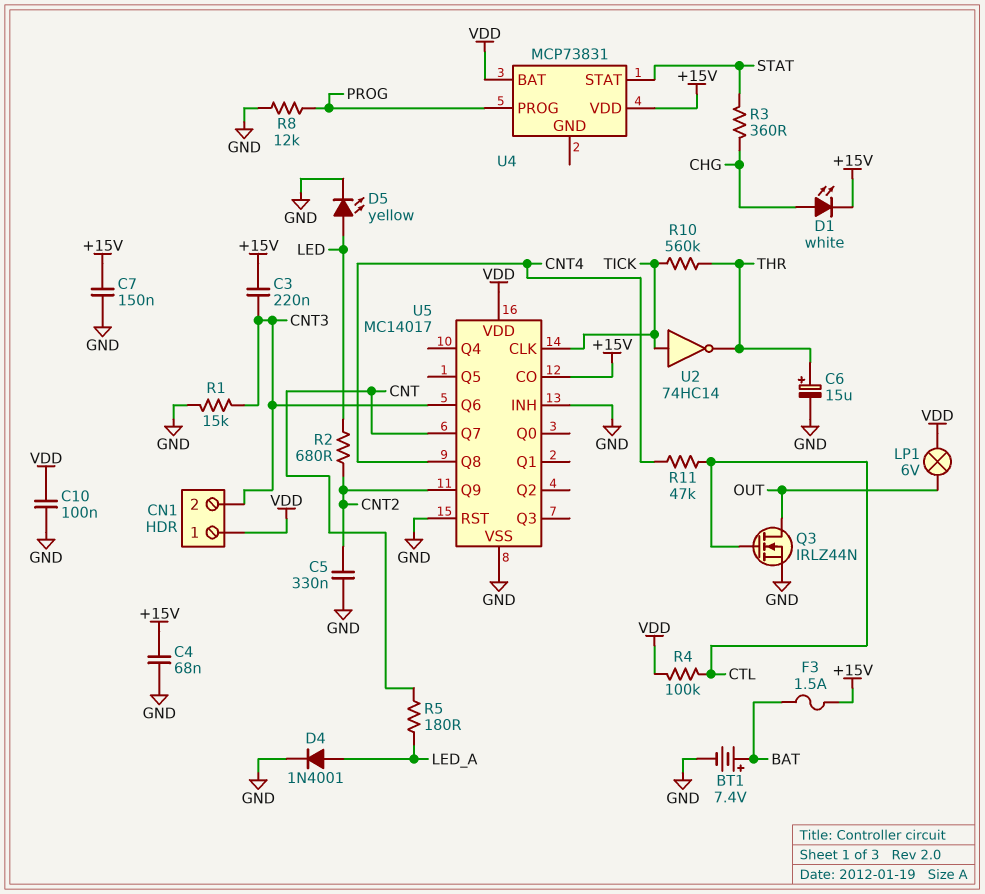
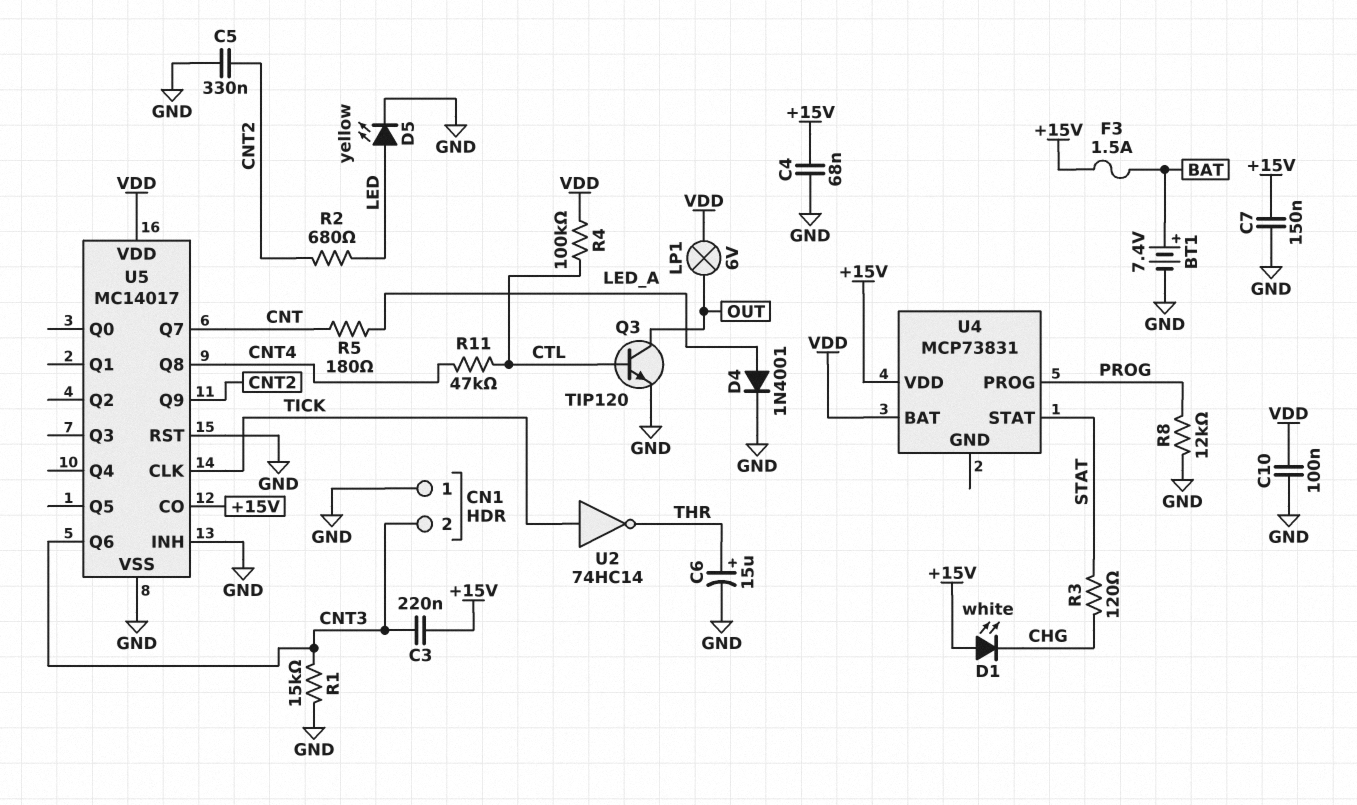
CN1 pin 1: VDD -> GND
D1: LED white (A CHG, K +15V) -> LED white (A +15V, K CHG)
Q3: NMOS IRLZ44N (G CTL, D OUT, S GND) -> NPN TIP120 (B CTL, C OUT, E GND)
R3: 360 (CHG, STAT) -> 120 (CHG, STAT)
R10: 560k (THR, TICK) -> none

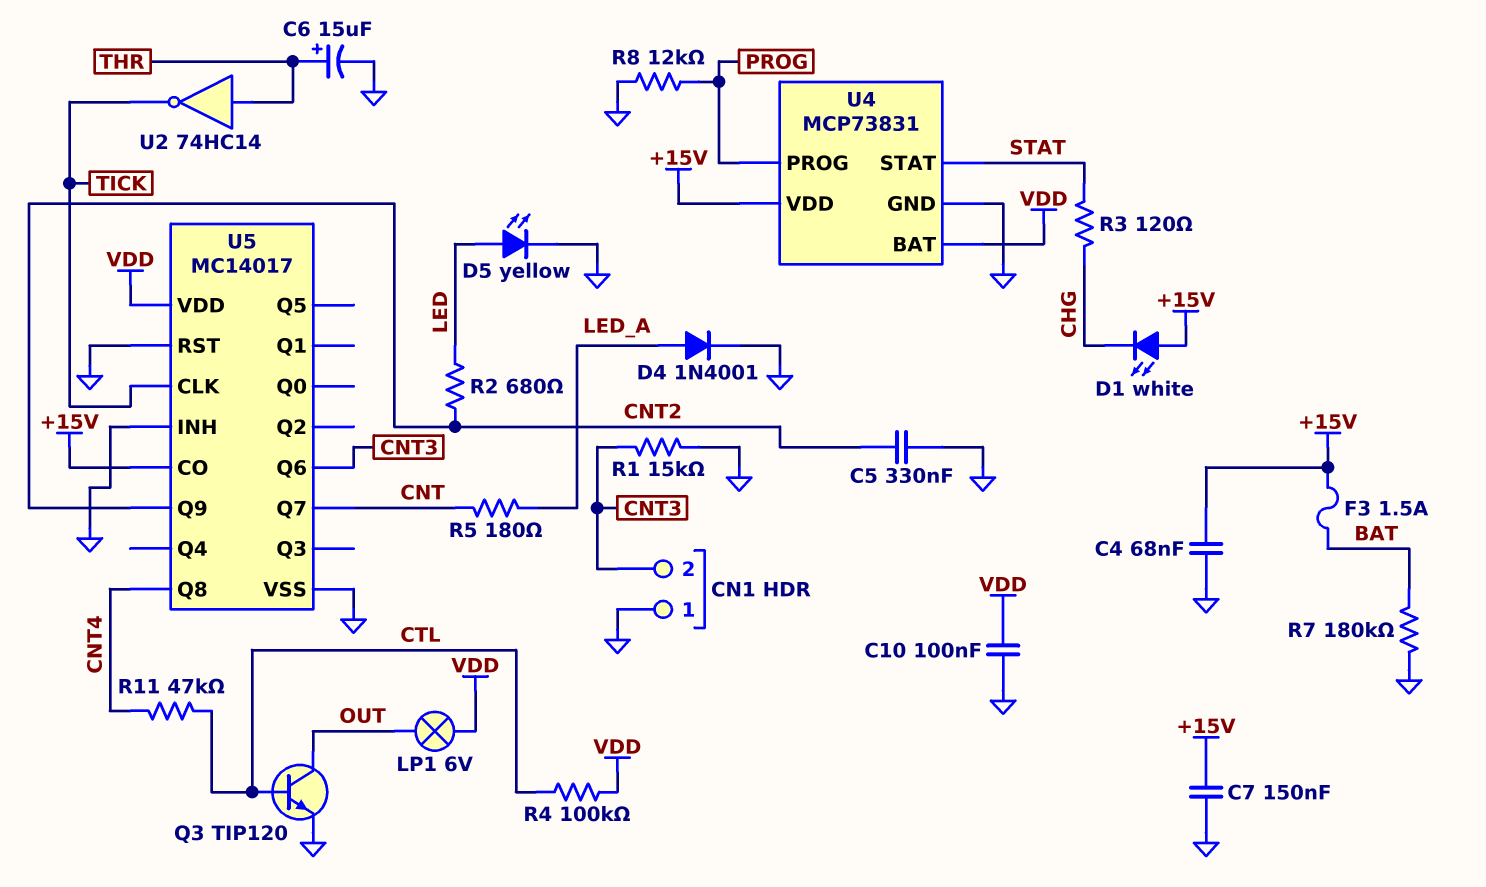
BT1: 7.4V (plus BAT, minus GND) -> none
C3: 220nF (+15V, CNT3) -> none
R7: none -> 180k (BAT, GND)
U2: NOT 74HC14 (in TICK, out THR) -> NOT 74HC14 (in THR, out TICK)
U4 pin GND: none -> GND

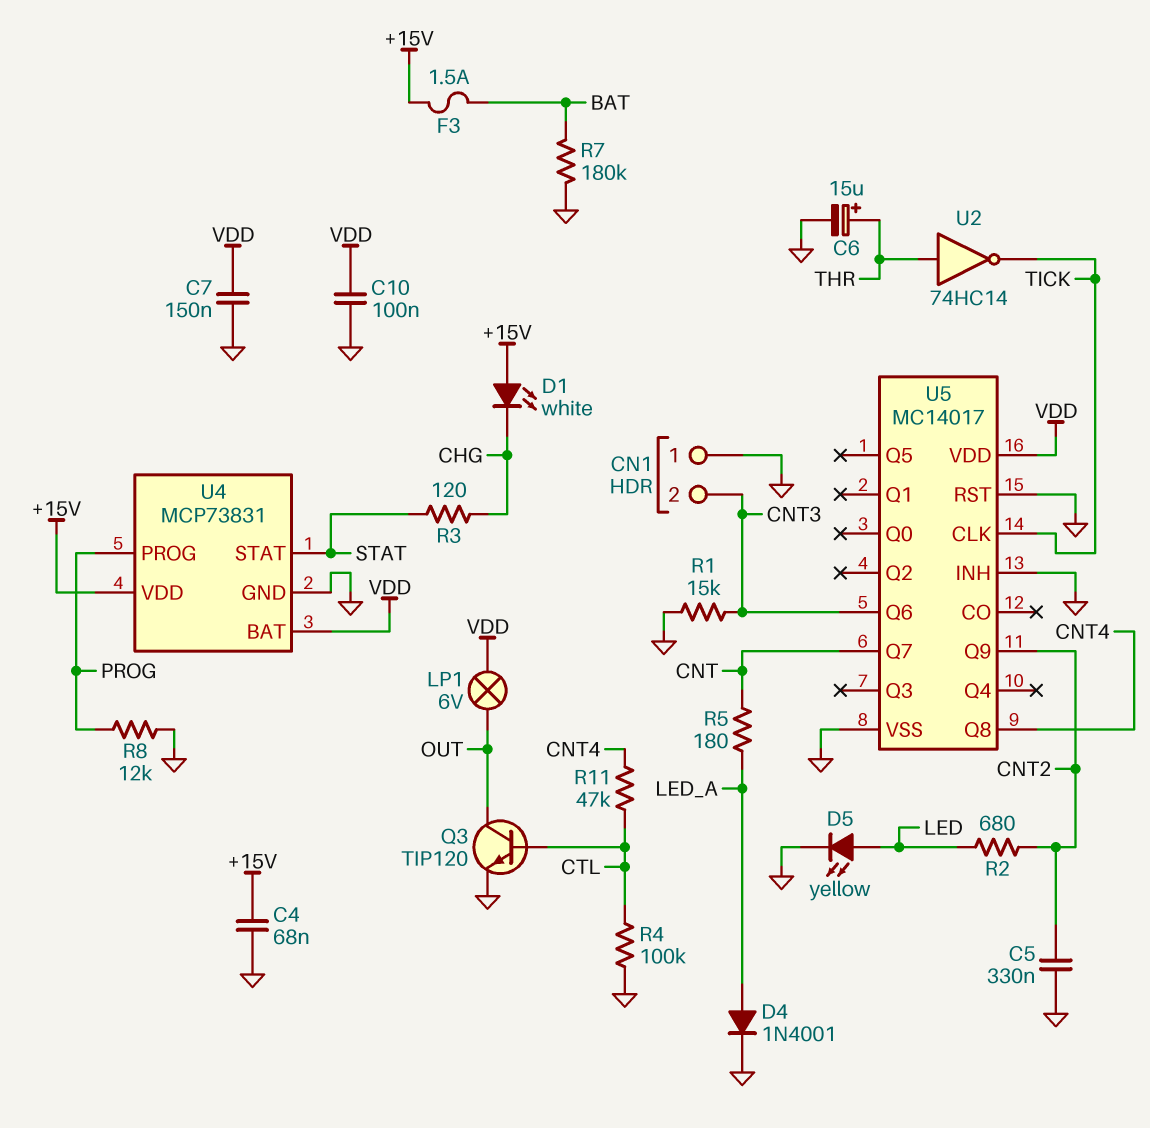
C7: 150nF (+15V, GND) -> 150nF (GND, VDD)
R4: 100k (CTL, VDD) -> 100k (CTL, GND)
U5 pin CO: +15V -> none

